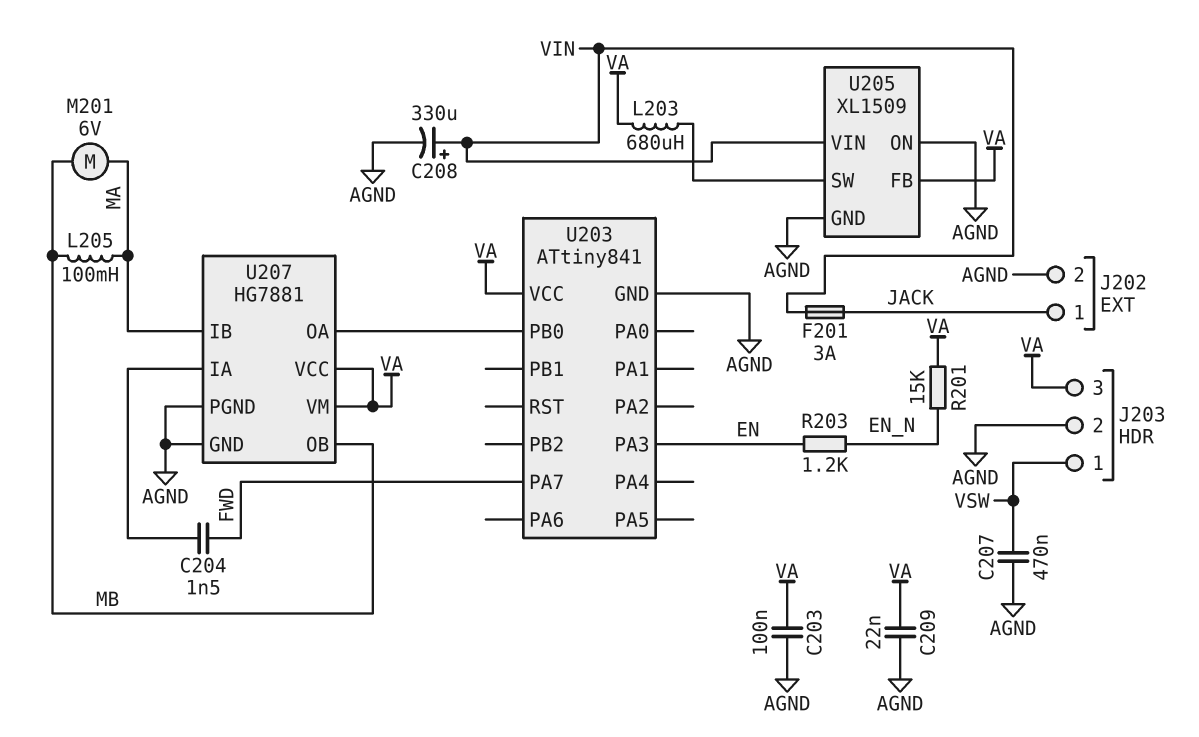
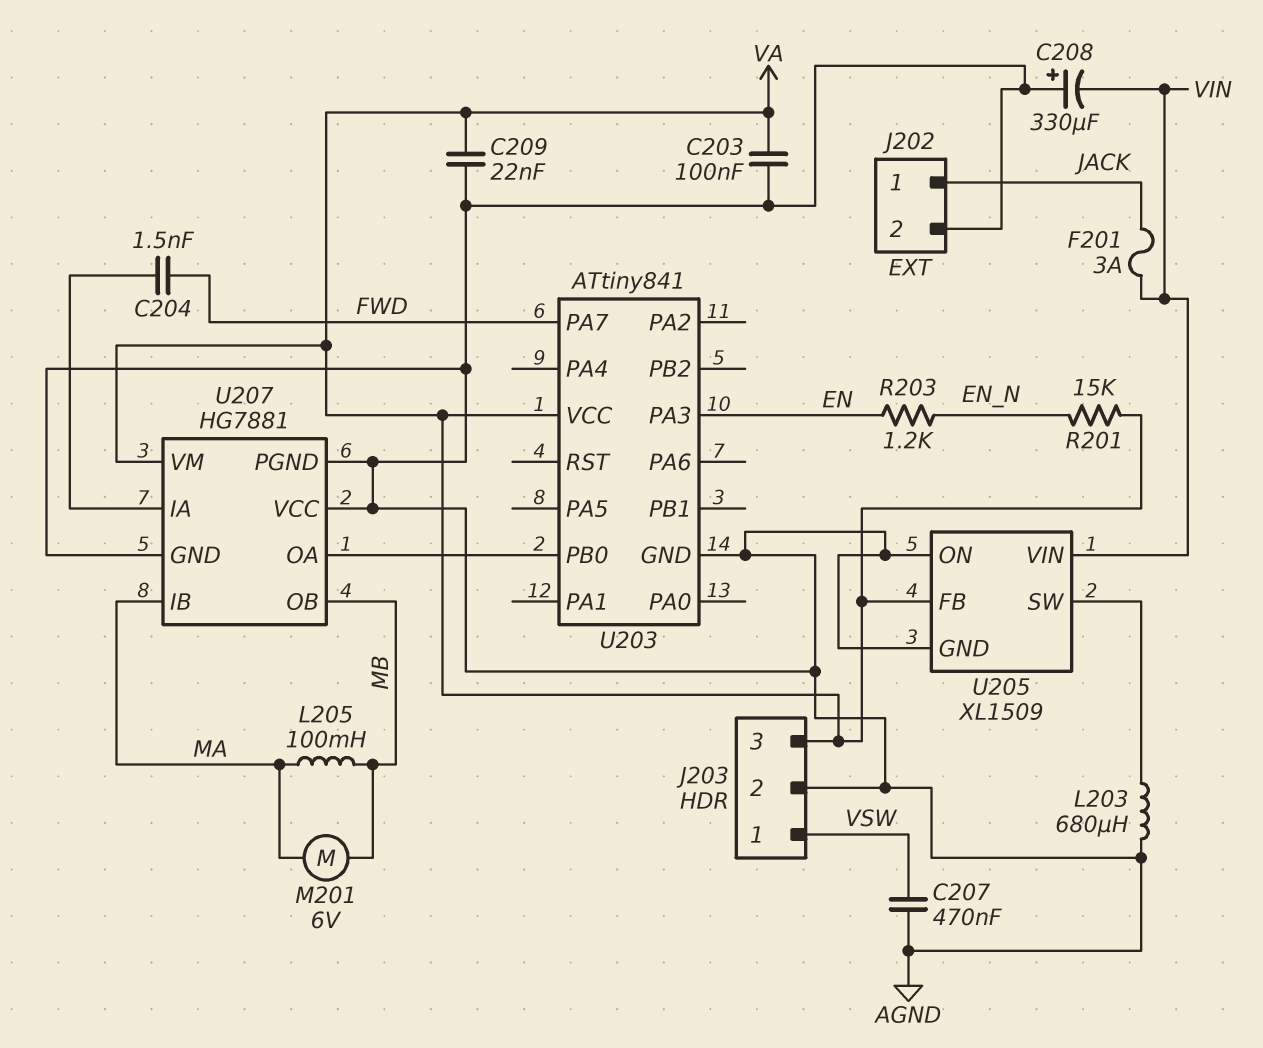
C208: 330uF (plus VIN, minus AGND) -> 330uF (plus AGND, minus VIN)
L203: 680uH (U205/SW, VA) -> 680uH (AGND, U205/SW)
U207 pin VCC: VA -> AGND

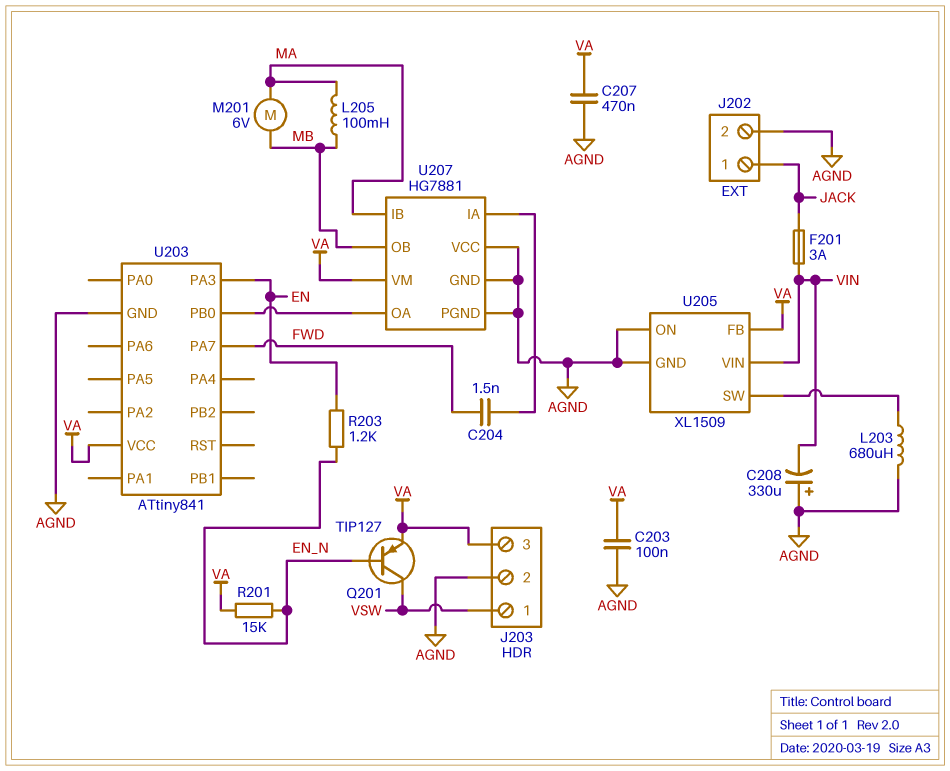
C207: 470nF (AGND, VSW) -> 470nF (AGND, VA)
C209: 22nF (AGND, VA) -> none
Q201: none -> PNP TIP127 (B EN_N, C VSW, E VA)

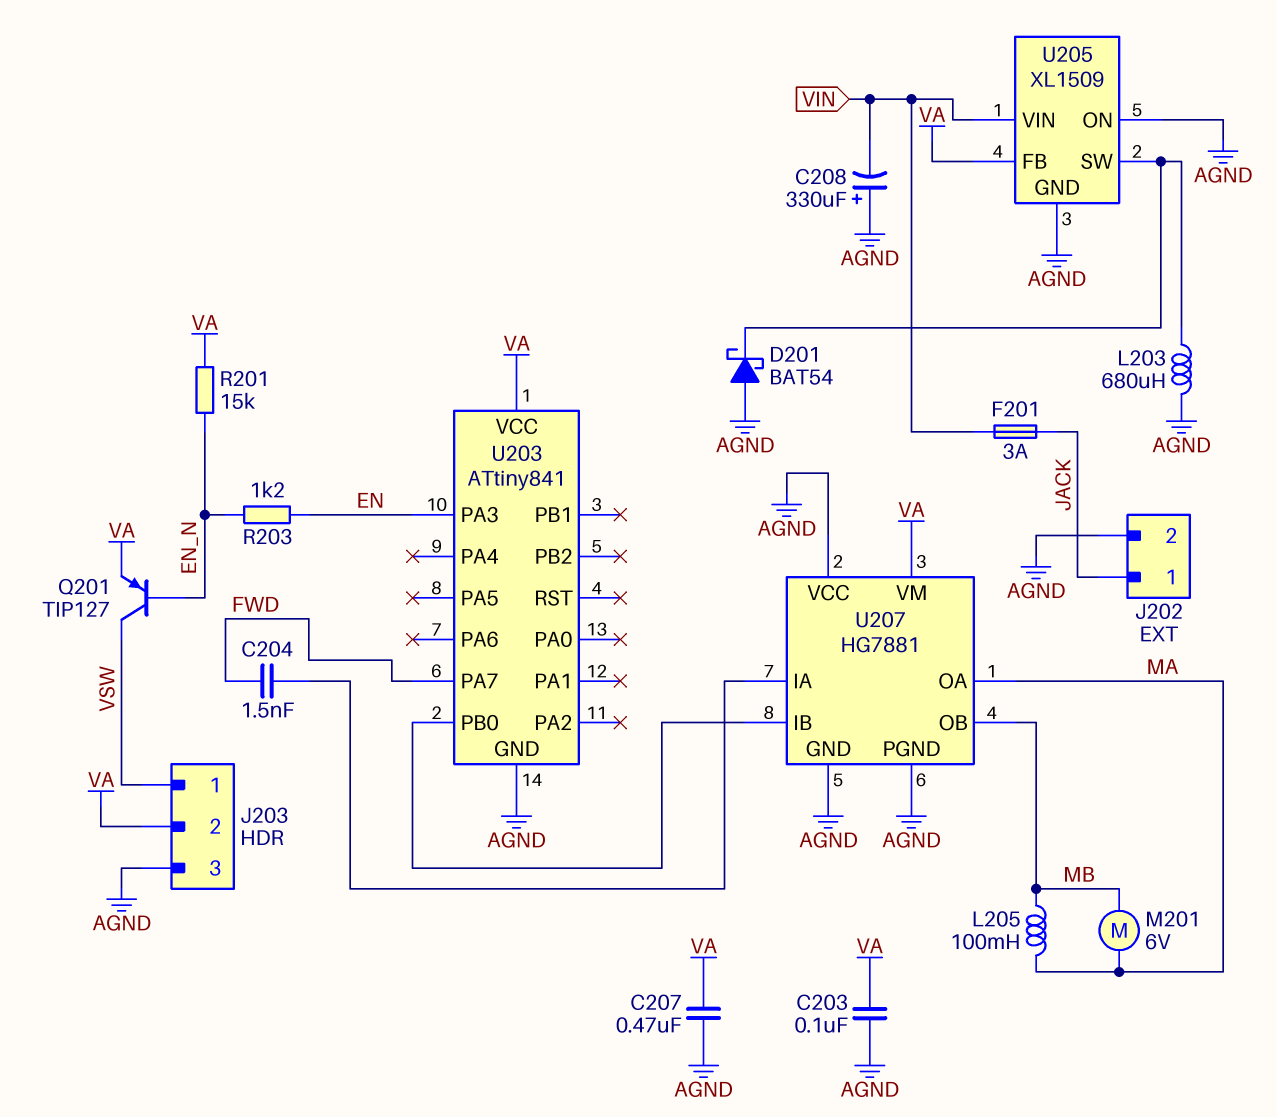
D201: none -> schottky BAT54 (A AGND, K U205/SW)
J203 pin 2: AGND -> VA
J203 pin 3: VA -> AGND
U207 pin IB: MA -> U203/PB0
U207 pin OA: U203/PB0 -> MA

